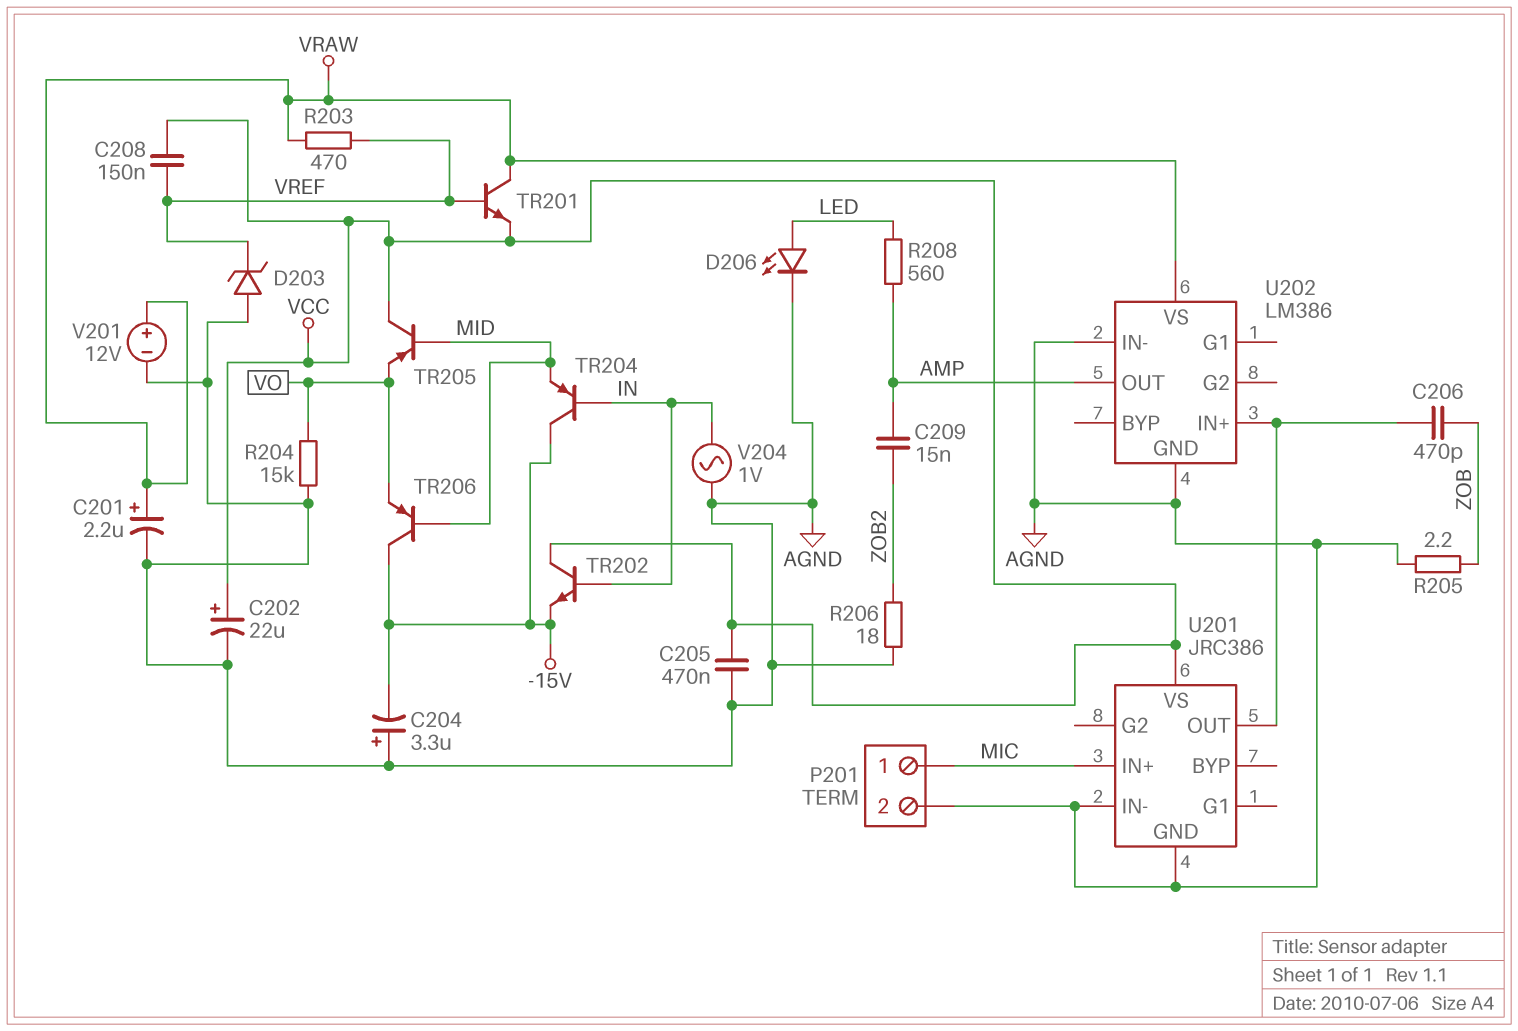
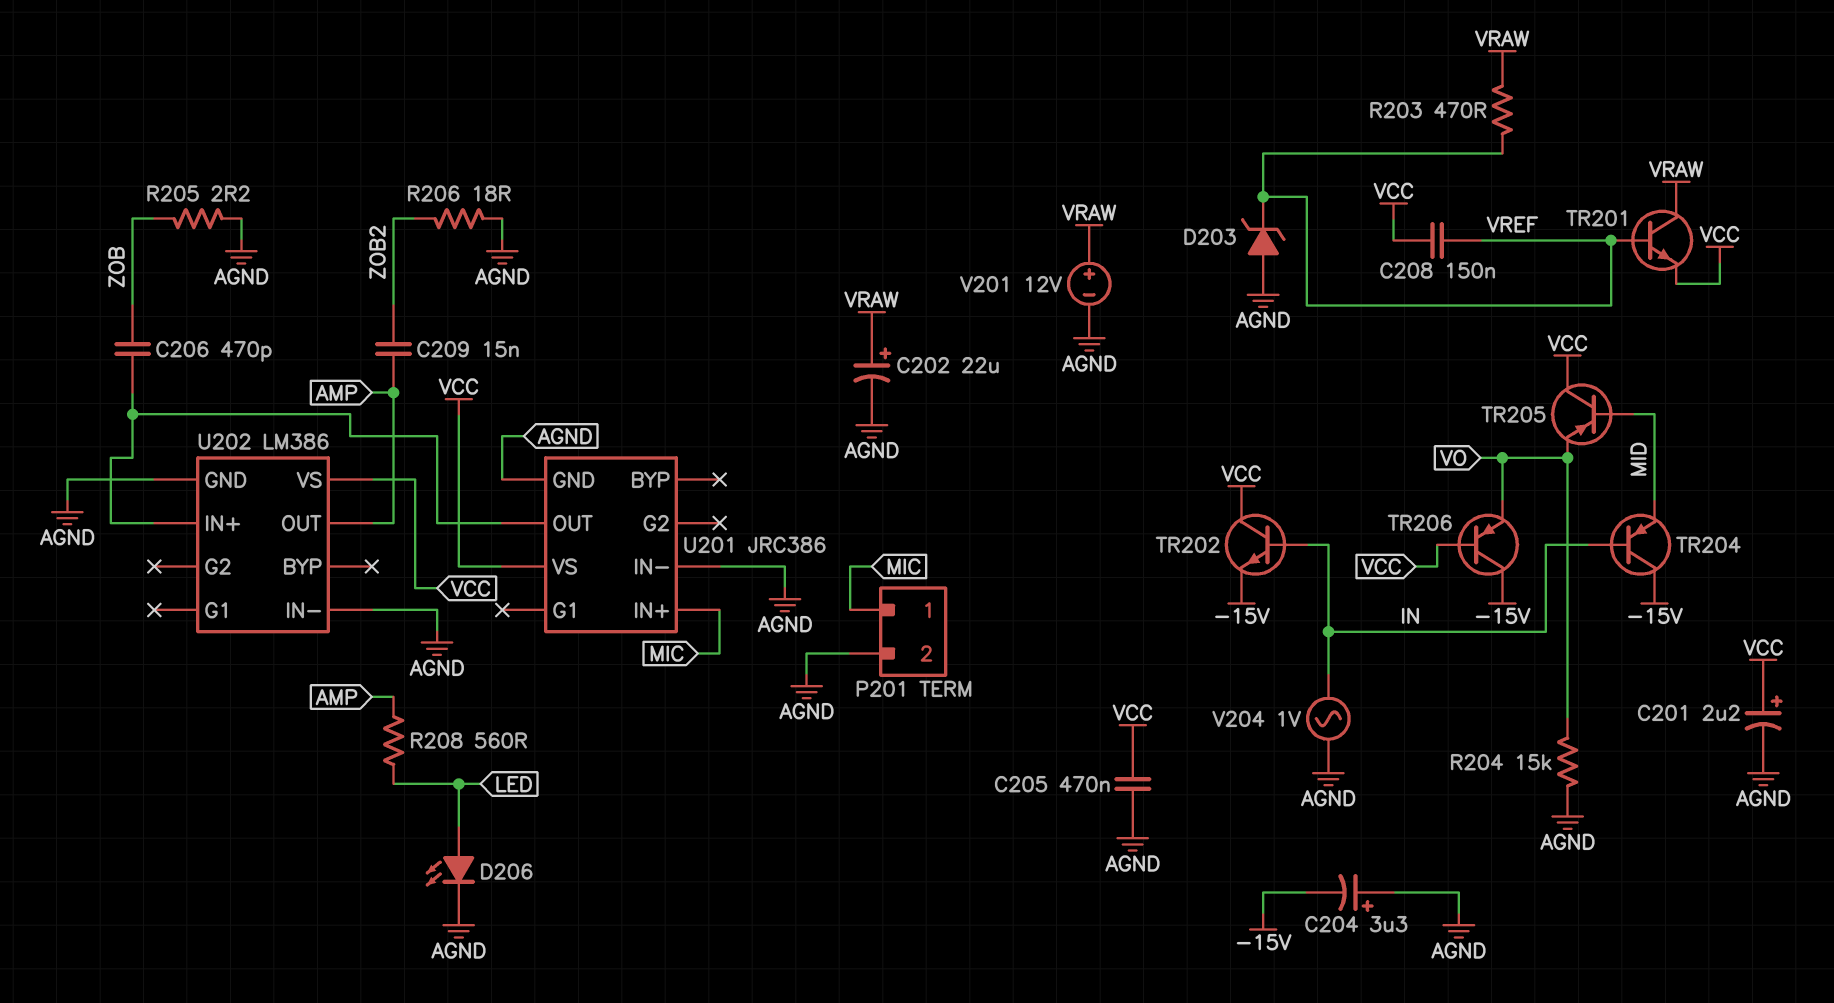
C201: 2.2uF (plus VRAW, minus AGND) -> 2.2uF (plus VCC, minus AGND)
C202: 22uF (plus VCC, minus AGND) -> 22uF (plus VRAW, minus AGND)
TR206: PNP (B MID, C -15V, E VO) -> PNP (B VCC, C -15V, E VO)
U202 pin VS: VRAW -> VCC

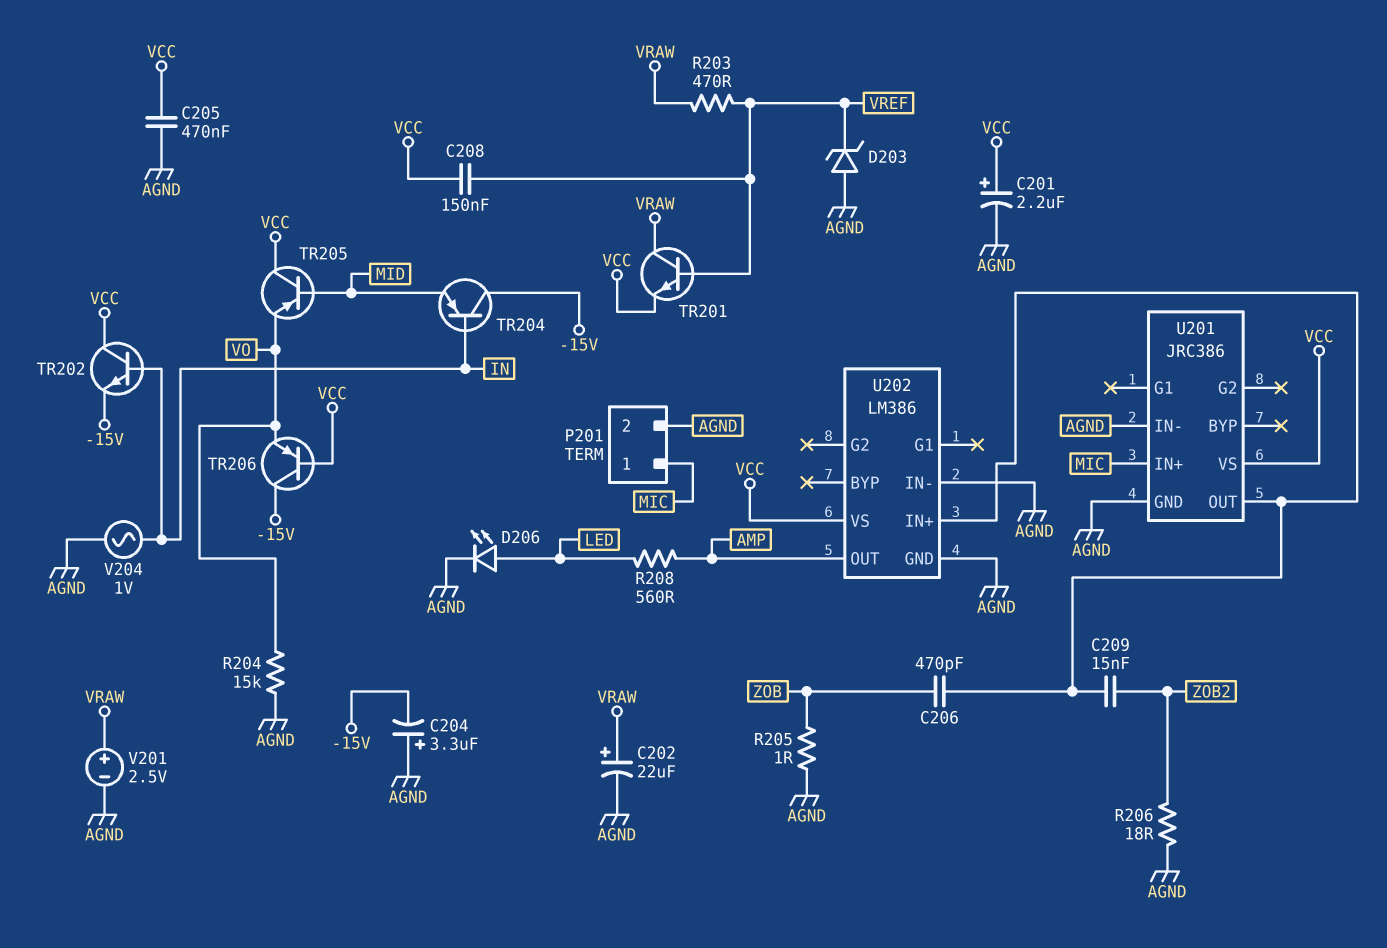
C209: 15nF (AMP, ZOB2) -> 15nF (U201/OUT, ZOB2)
R205: 2.2 (AGND, ZOB) -> 1 (AGND, ZOB)
V201: 12V (plus VRAW, minus AGND) -> 2.5V (plus VRAW, minus AGND)

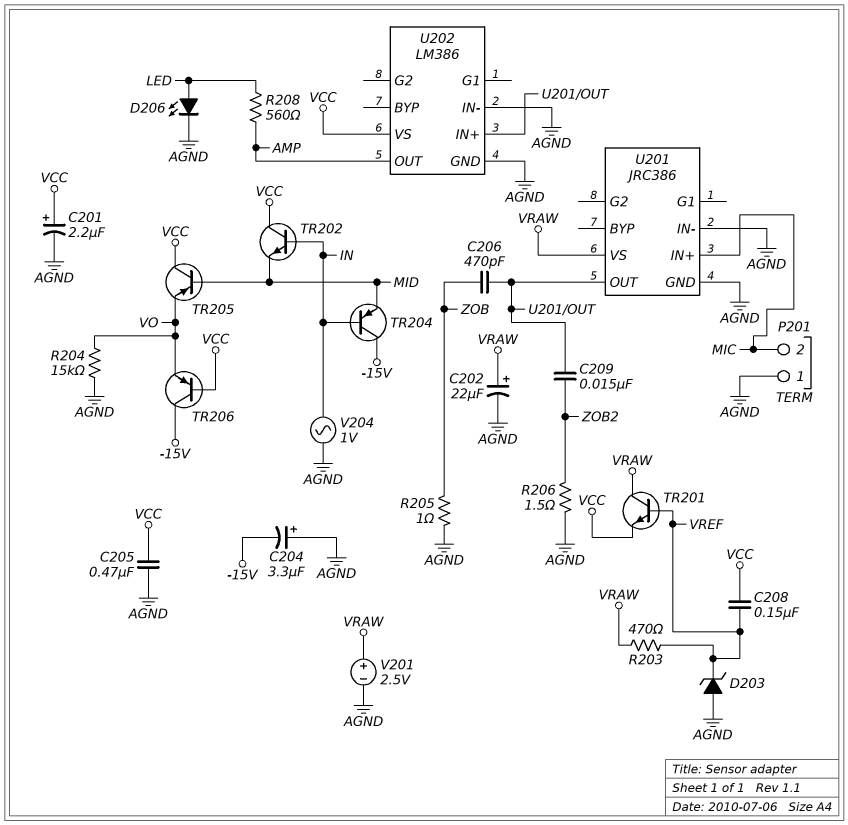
P201 pin 1: MIC -> AGND
P201 pin 2: AGND -> MIC
R206: 18 (AGND, ZOB2) -> 1.5 (AGND, ZOB2)
TR202: NPN (B IN, C VCC, E -15V) -> NPN (B IN, C VCC, E MID)
U201 pin VS: VCC -> VRAW

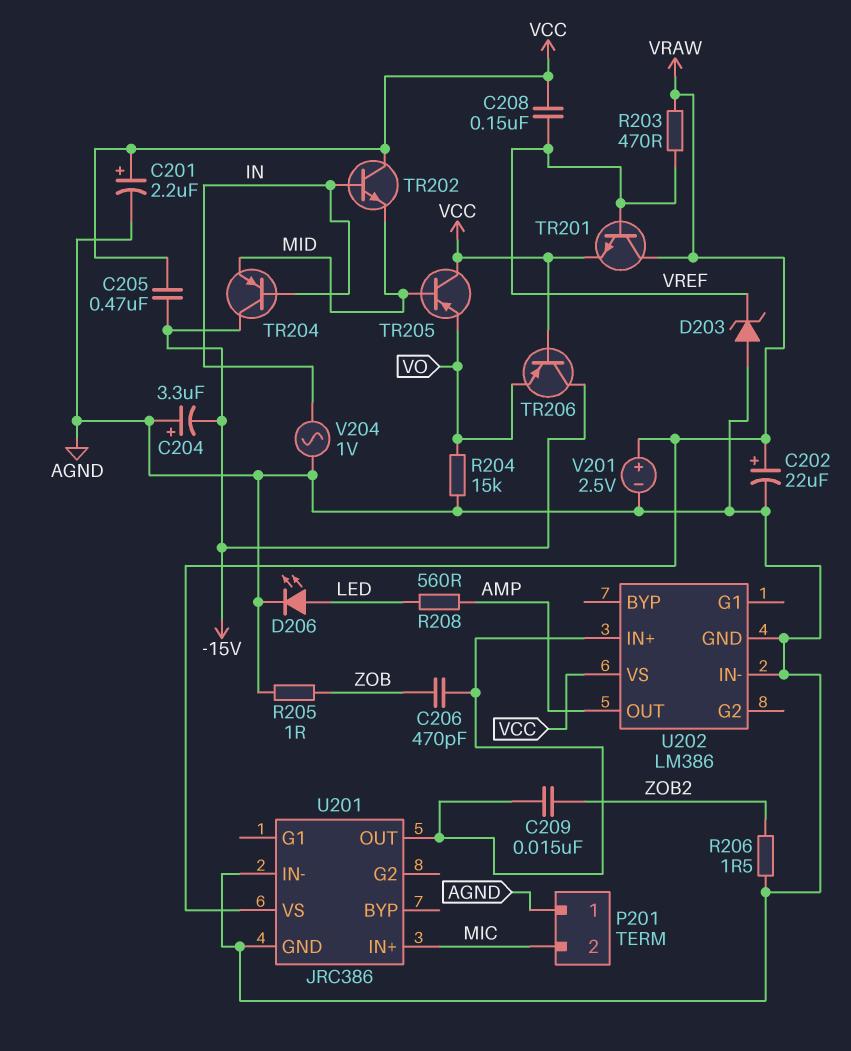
C205: 470nF (AGND, VCC) -> 470nF (-15V, VCC)

